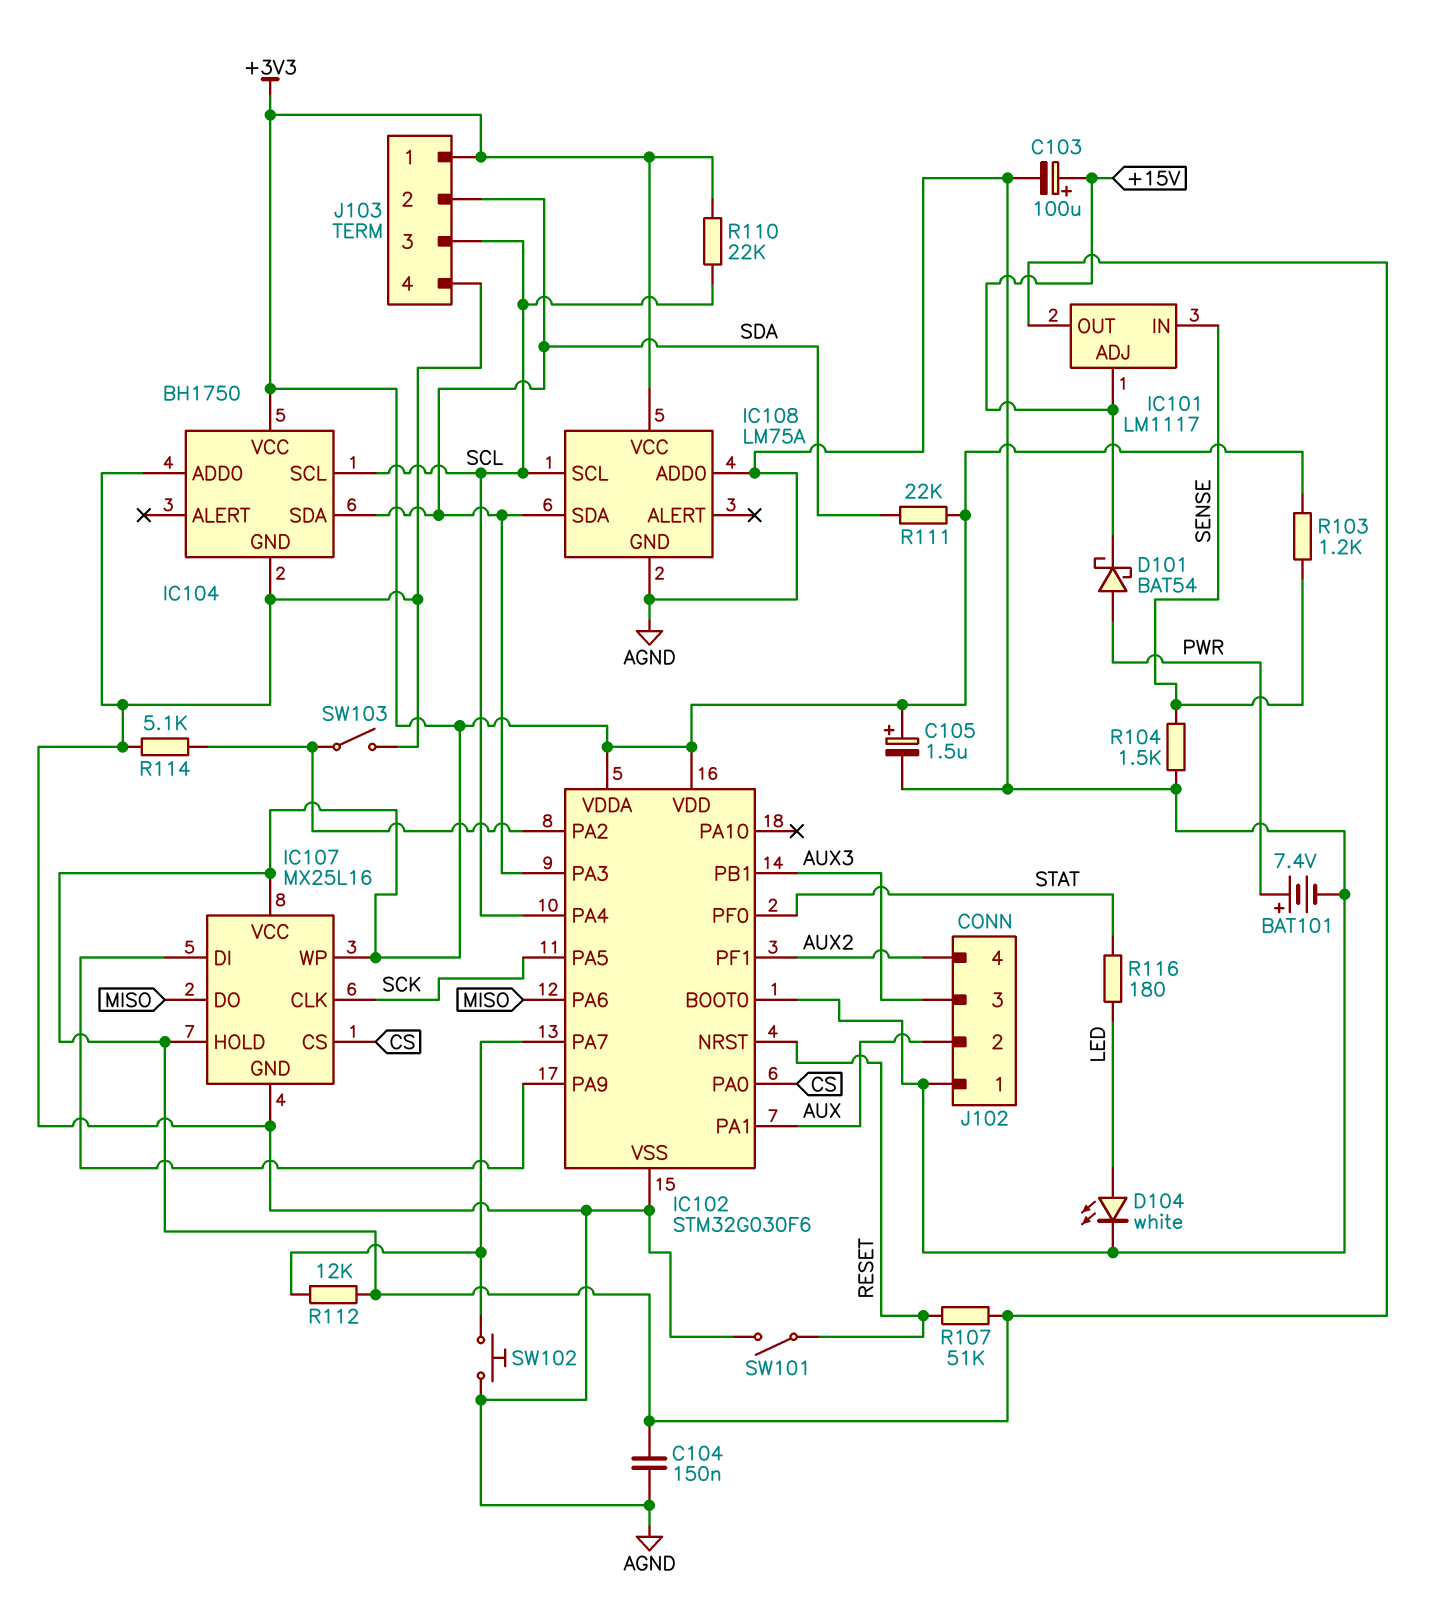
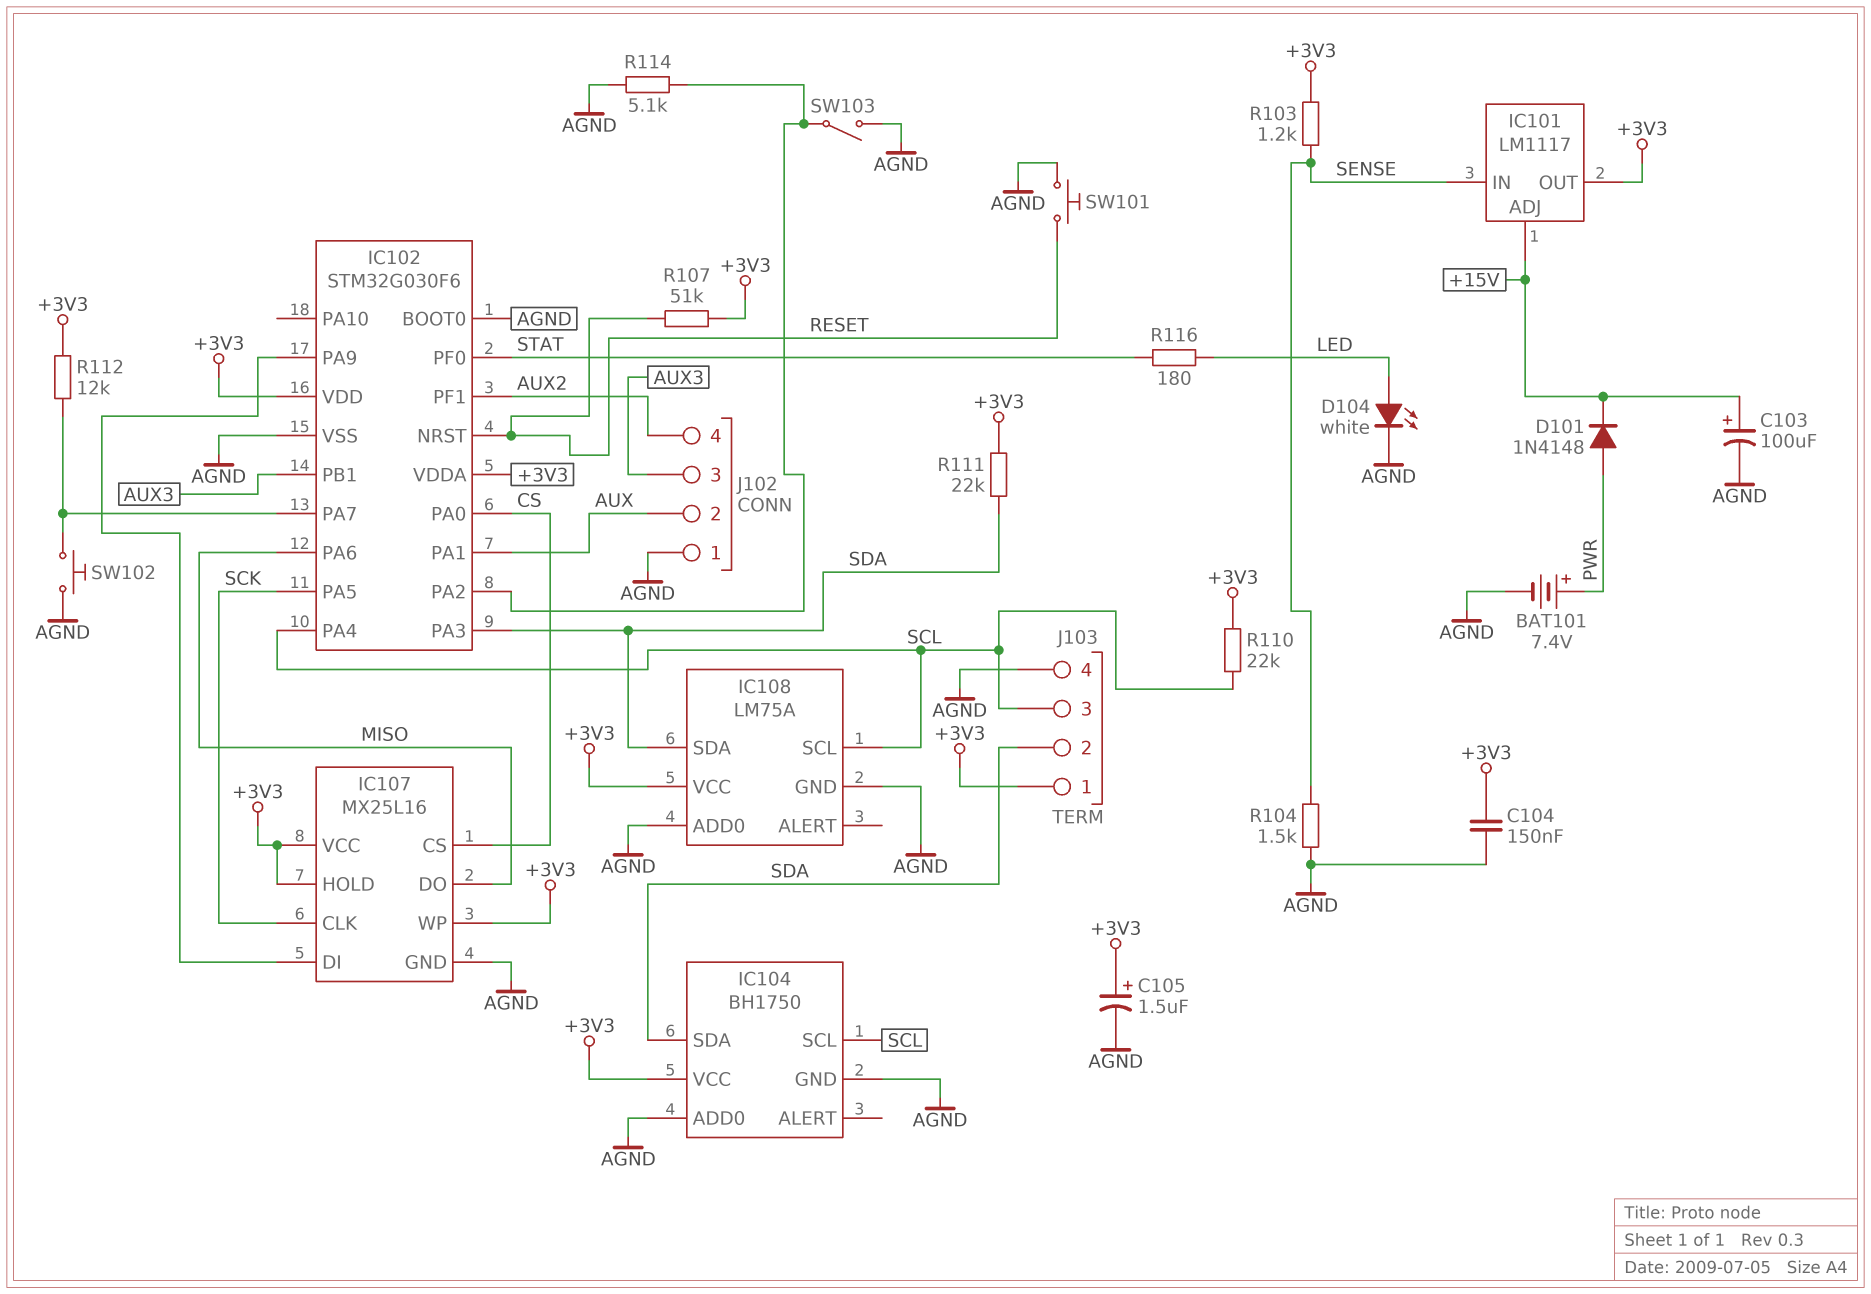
D101: schottky BAT54 (A PWR, K +15V) -> diode 1N4148 (A PWR, K +15V)
SW101: switch (AGND, RESET) -> button (AGND, RESET)

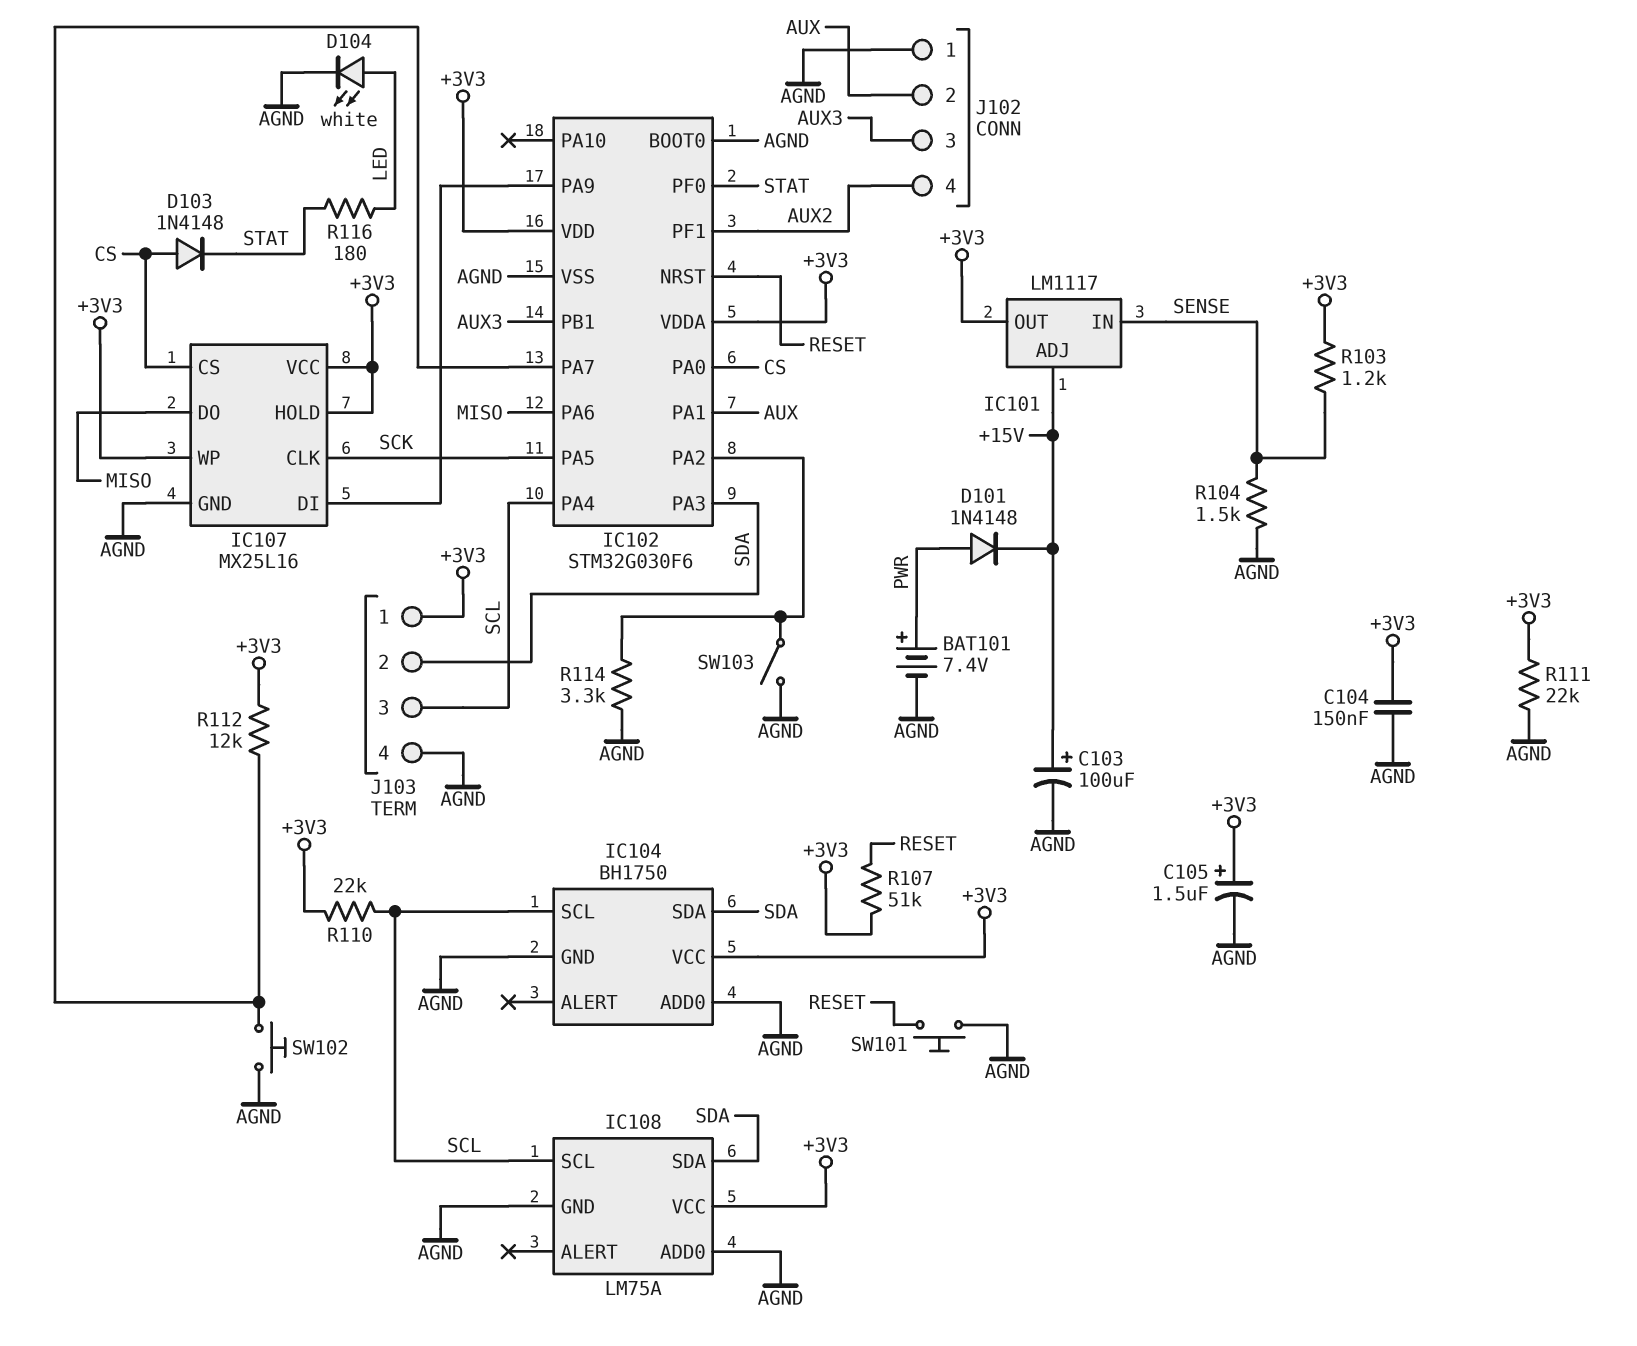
D103: none -> diode 1N4148 (A CS, K STAT)
R111: 22k (+3V3, SDA) -> 22k (+3V3, AGND)
R114: 5.1k (AGND, IC102/PA2) -> 3.3k (AGND, IC102/PA2)

